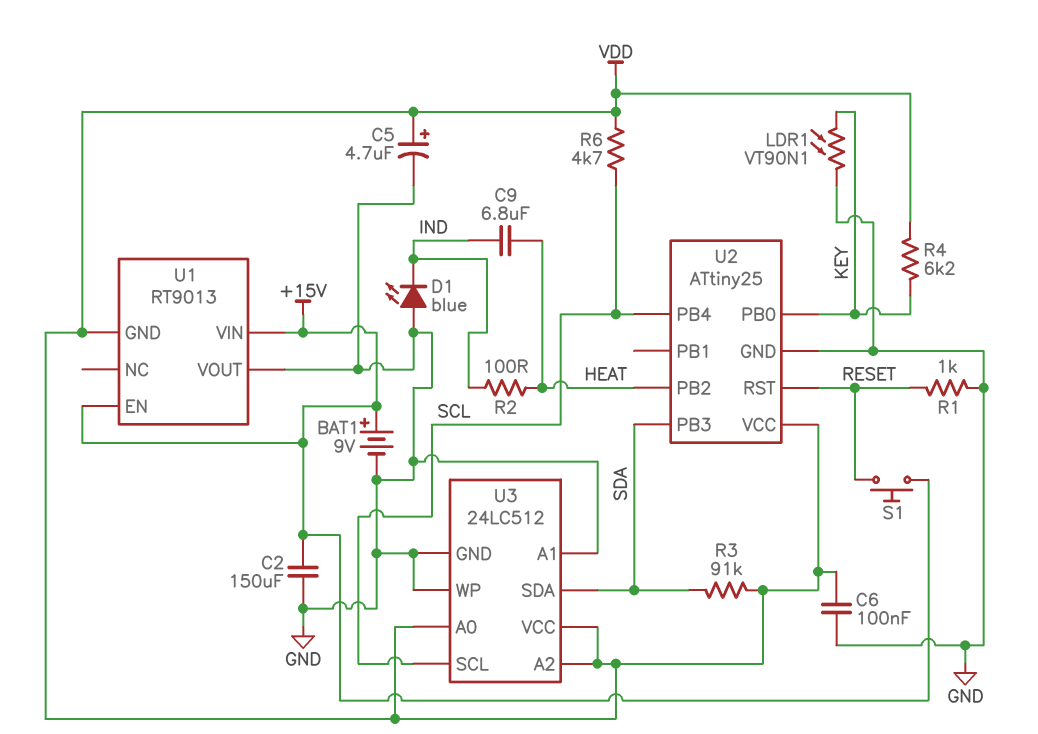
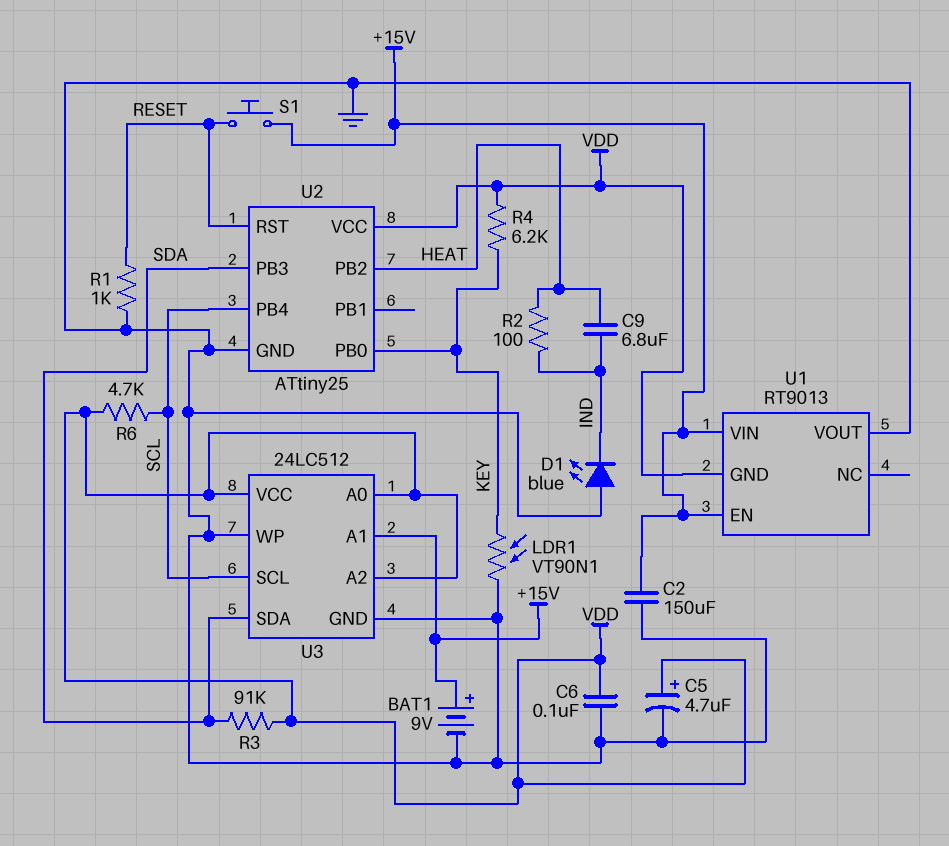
U3 pin A1: GND -> +15V

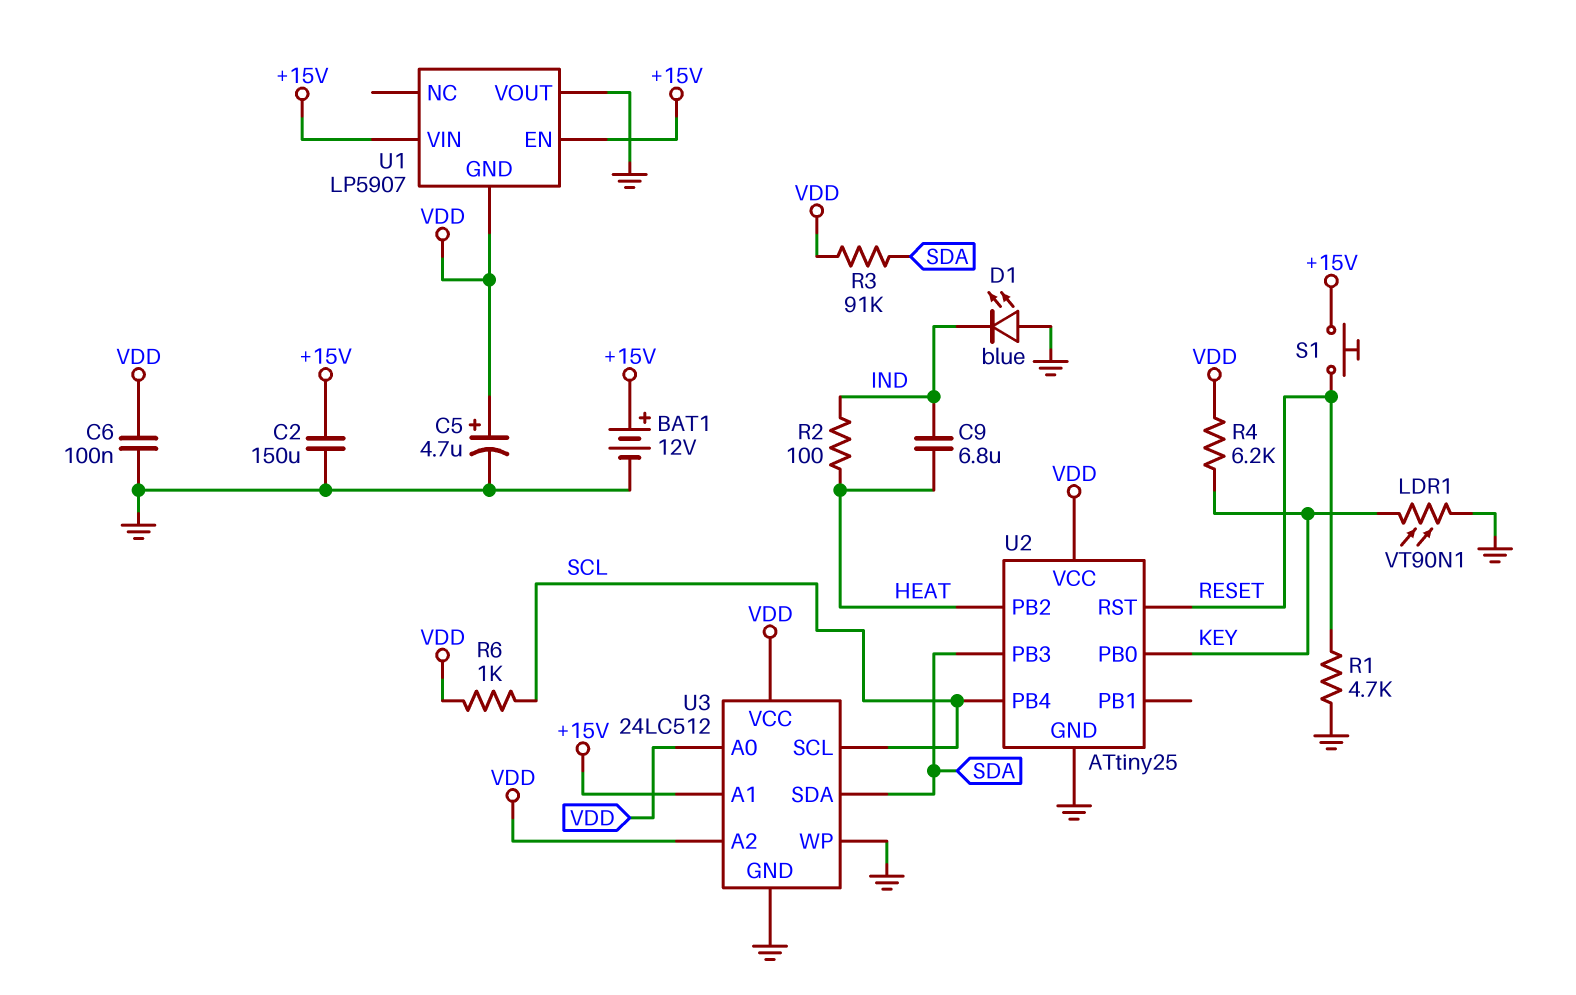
BAT1: 9V (plus +15V, minus GND) -> 12V (plus +15V, minus GND)
R1: 1k (GND, RESET) -> 4.7k (GND, RESET)
R6: 4.7k (SCL, VDD) -> 1k (SCL, VDD)
U1: RT9013 -> LP5907

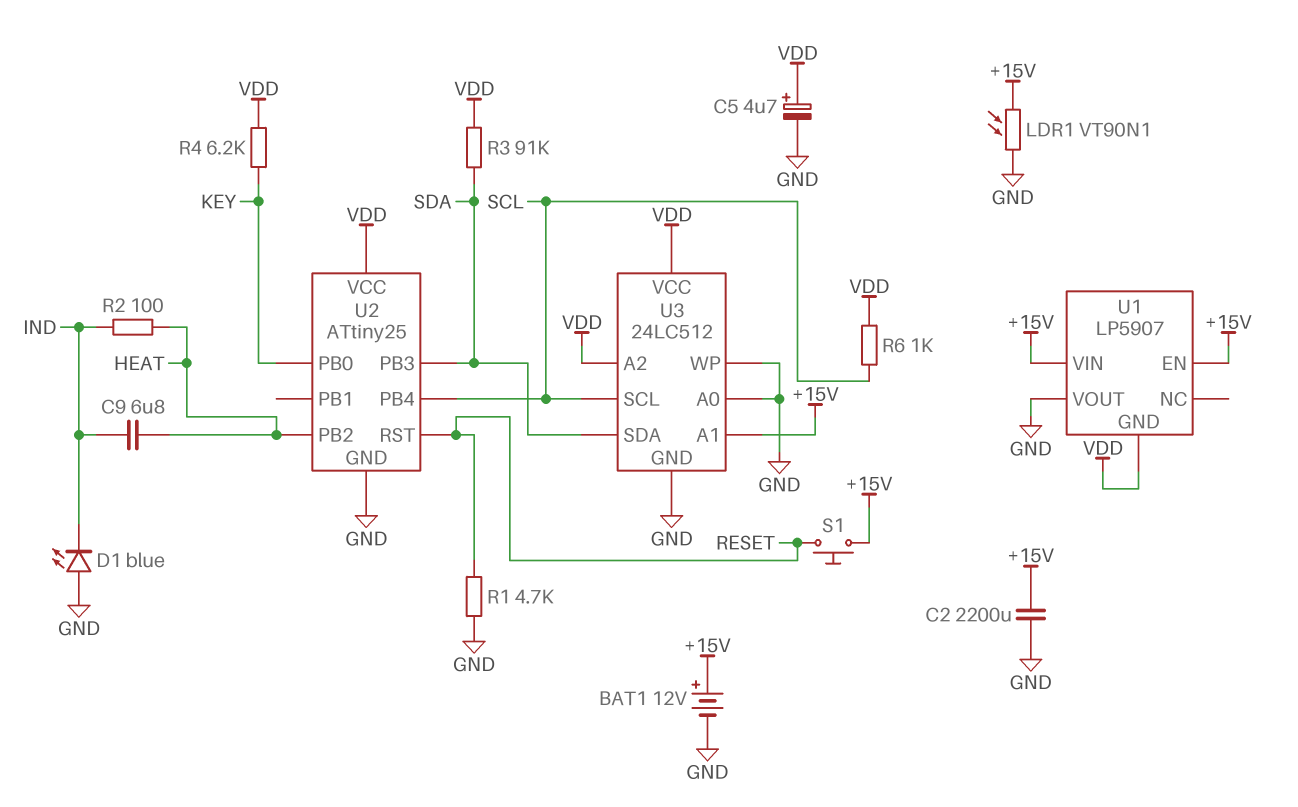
C2: 150uF (+15V, GND) -> 2200uF (+15V, GND)
C6: 100nF (GND, VDD) -> none
LDR1: VT90N1 (GND, KEY) -> VT90N1 (+15V, GND)
U3 pin A0: VDD -> GND

